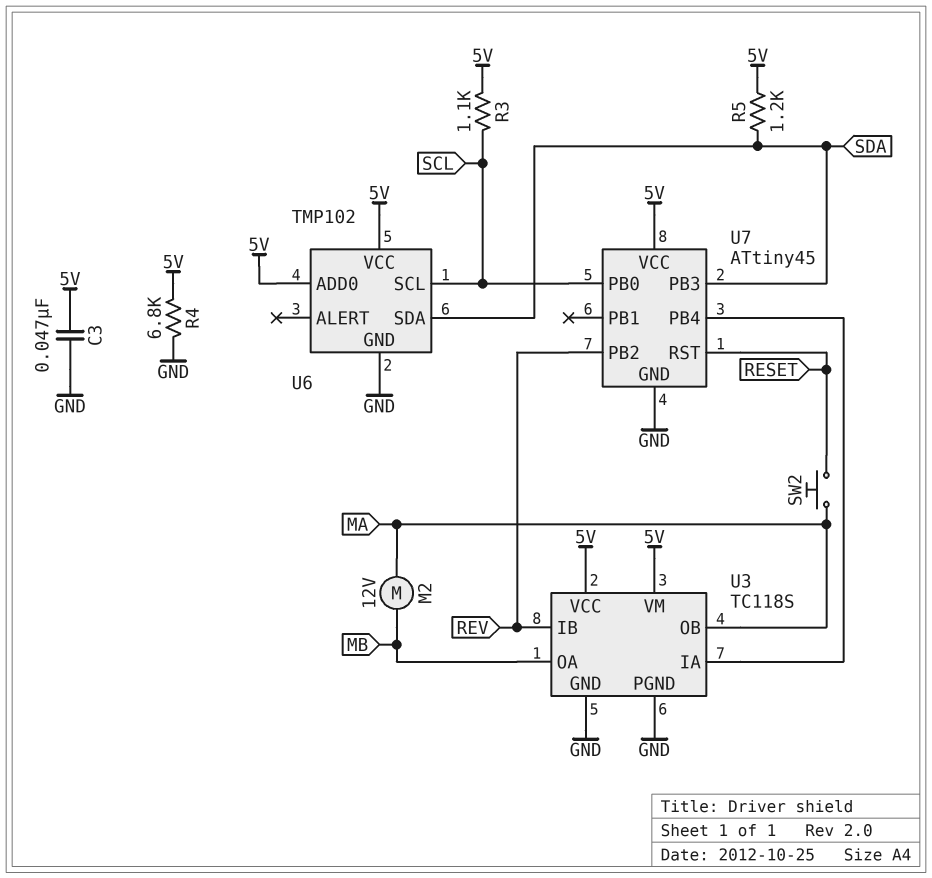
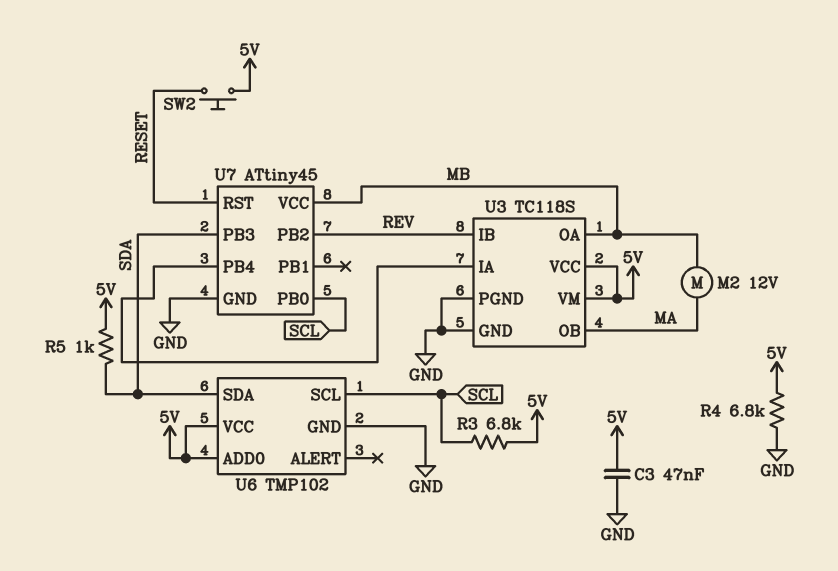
R3: 1.1k (5V, SCL) -> 6.8k (5V, SCL)
R5: 1.2k (5V, SDA) -> 1k (5V, SDA)
SW2: button (MA, RESET) -> button (5V, RESET)
U7 pin VCC: 5V -> MB

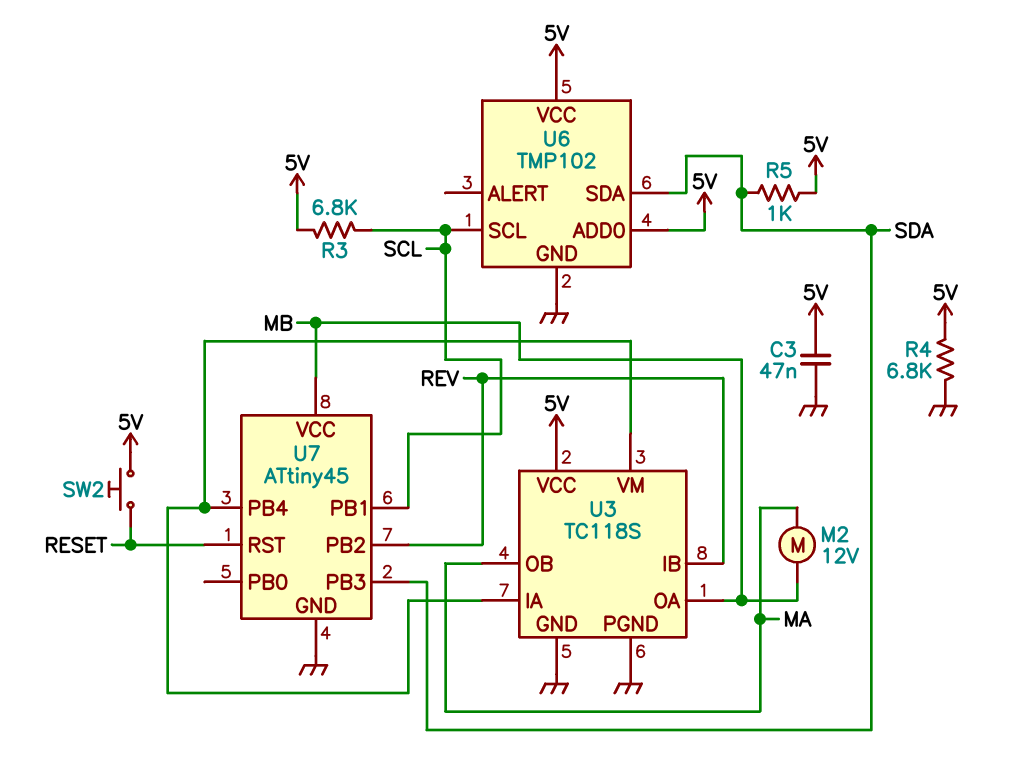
U3 pin VM: 5V -> U3/IA
U7 pin PB0: SCL -> none
U7 pin PB1: none -> SCL

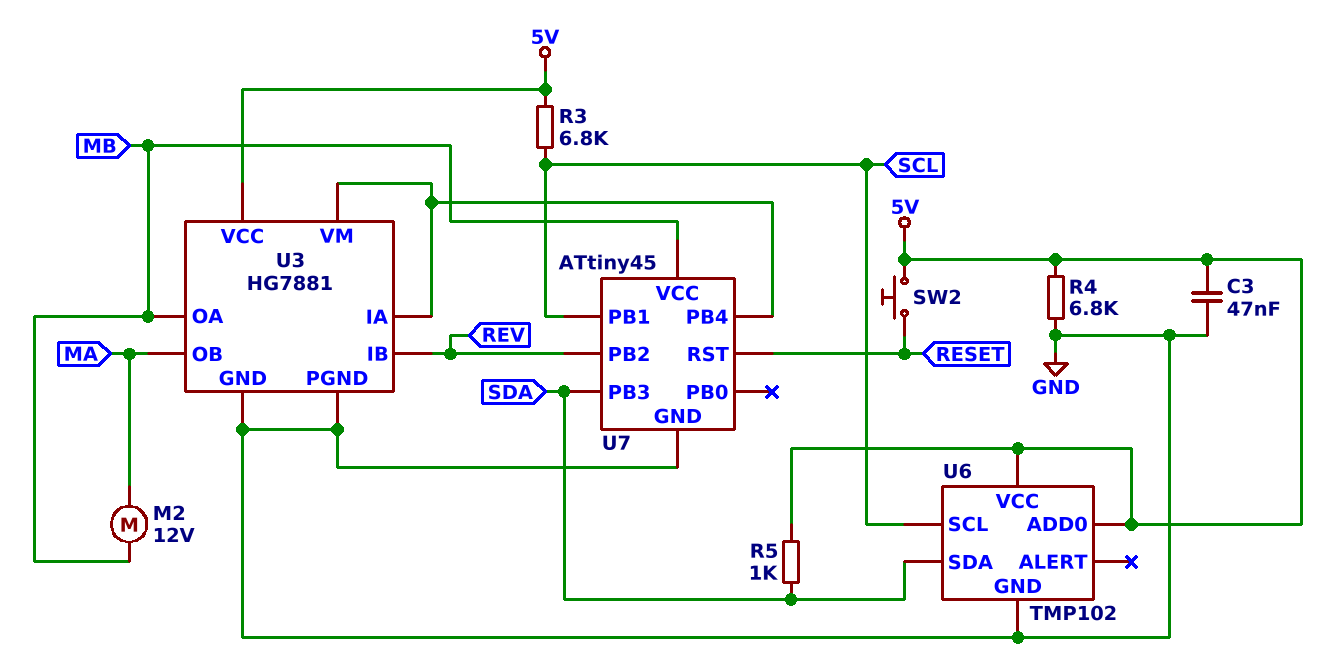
U3: TC118S -> HG7881

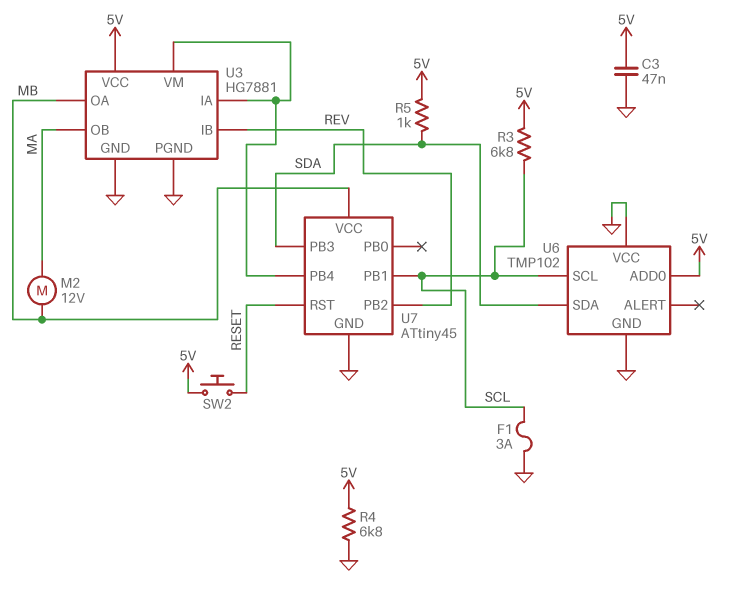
F1: none -> 3A (GND, SCL)
U6 pin VCC: 5V -> GND

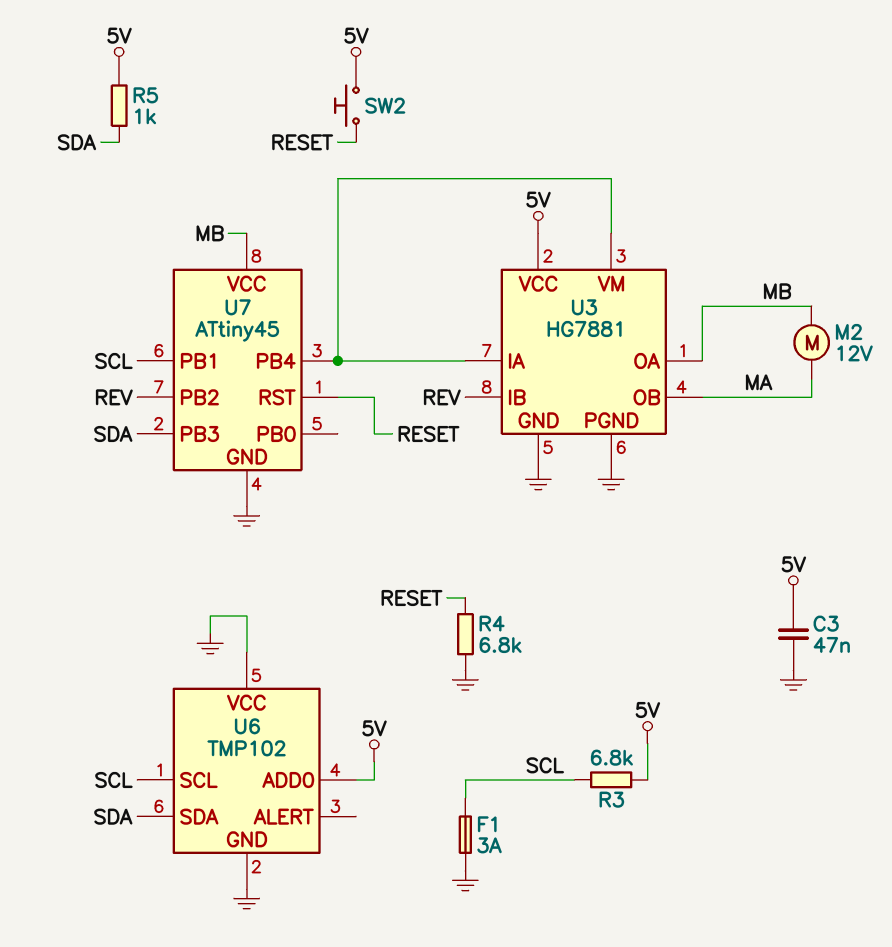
R4: 6.8k (5V, GND) -> 6.8k (GND, RESET)

